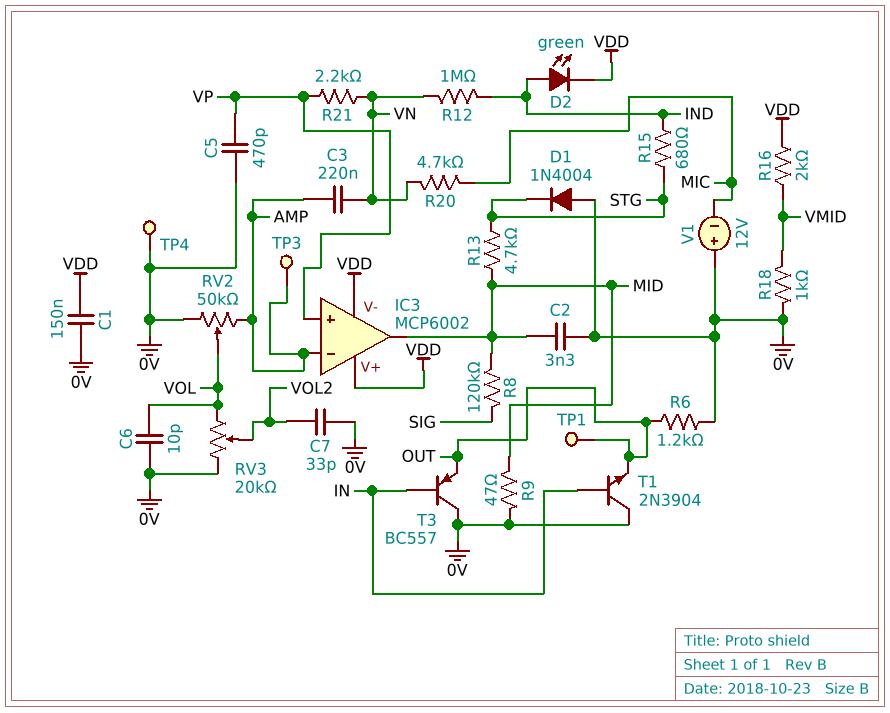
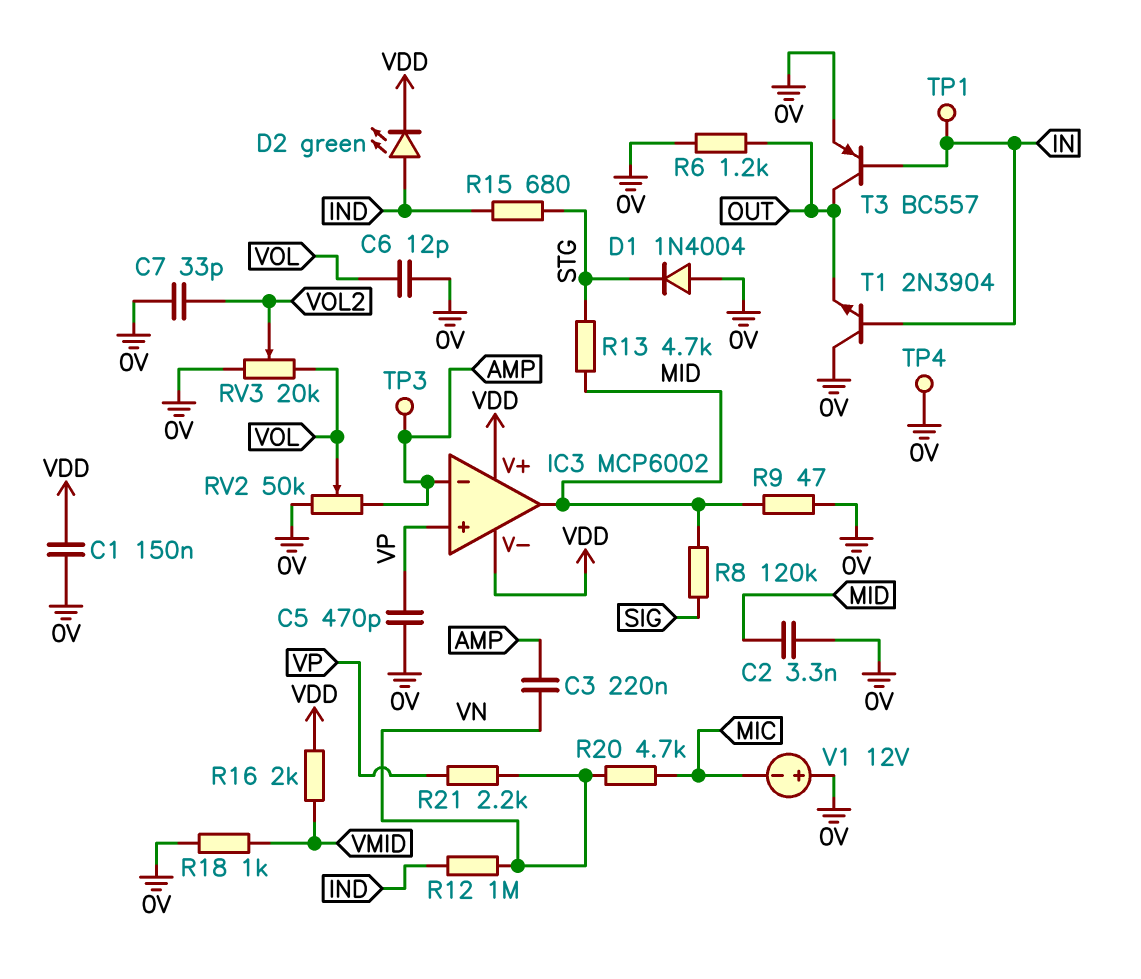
C6: 10pF (0V, VOL) -> 12pF (0V, VOL)
T3: PNP BC557 (B IN, C 0V, E OUT) -> PNP BC557 (B IN, C OUT, E 0V)
TP1: test point (OUT) -> test point (IN)

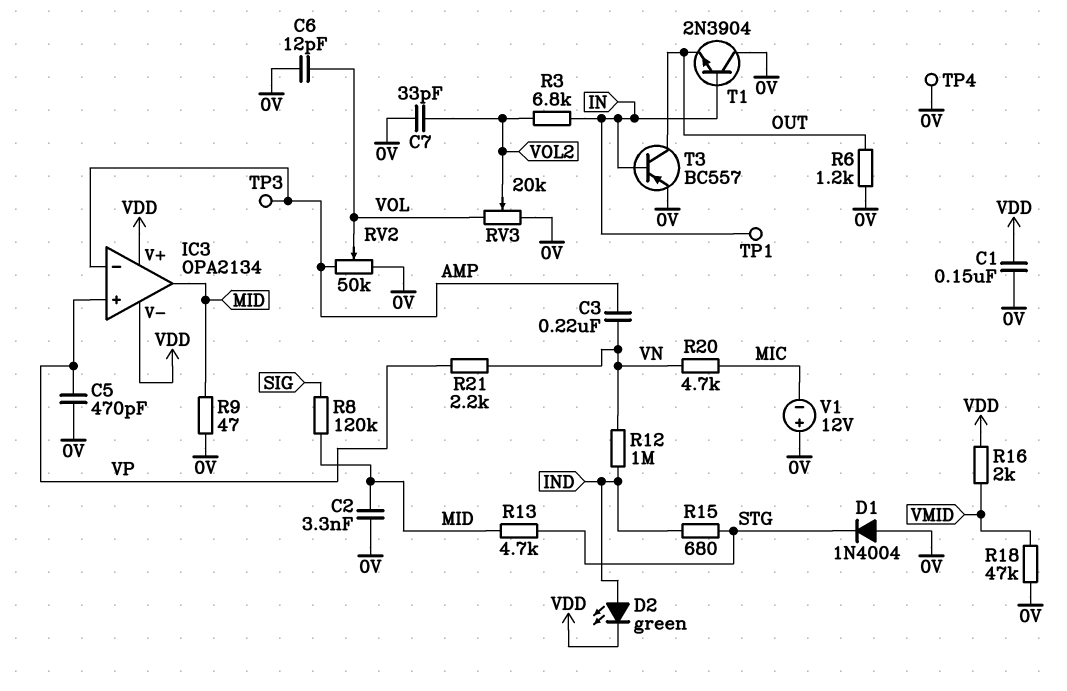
IC3: MCP6002 -> OPA2134
R3: none -> 6.8k (IN, VOL2)
R18: 1k (0V, VMID) -> 47k (0V, VMID)

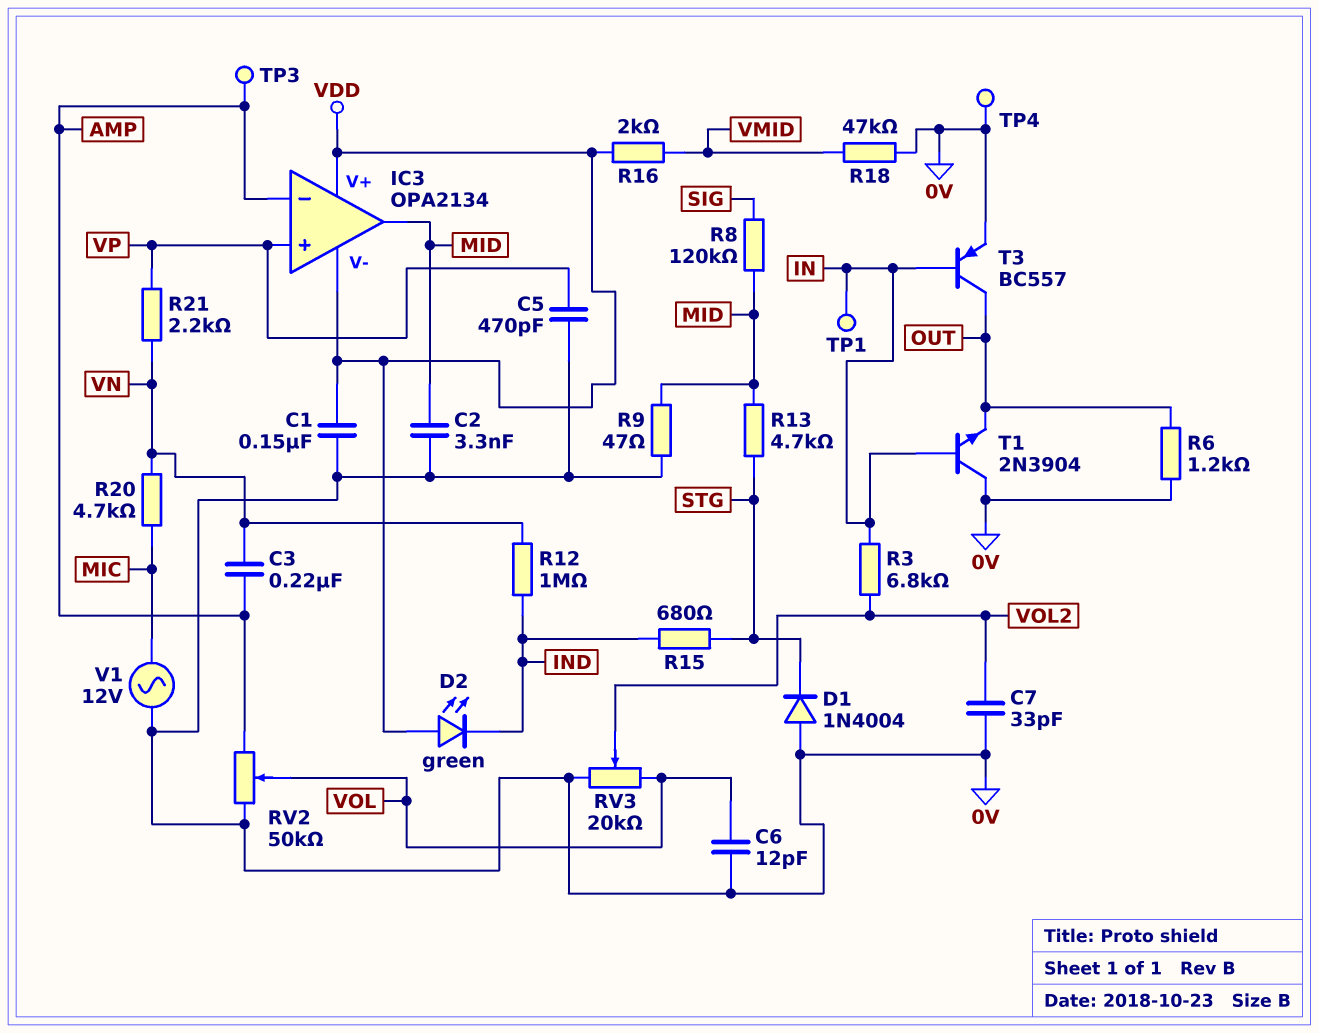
D2: LED green (A IND, K VDD) -> LED green (A VDD, K IND)
V1: 12V (plus 0V, minus MIC) -> AC 12V (0V, MIC)

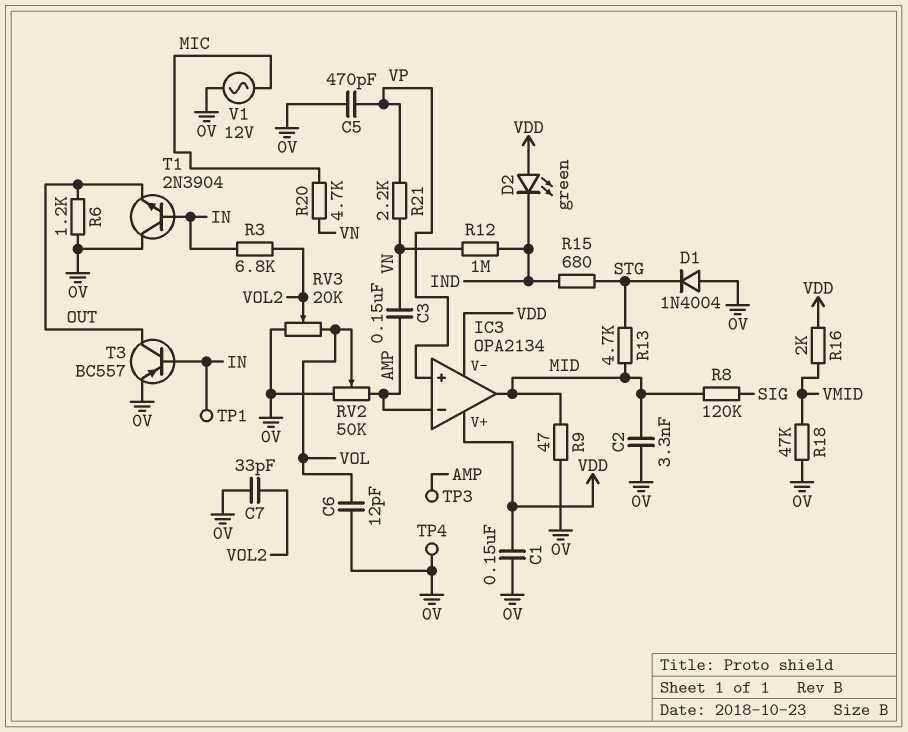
C3: 220nF (AMP, VN) -> 150nF (AMP, VN)

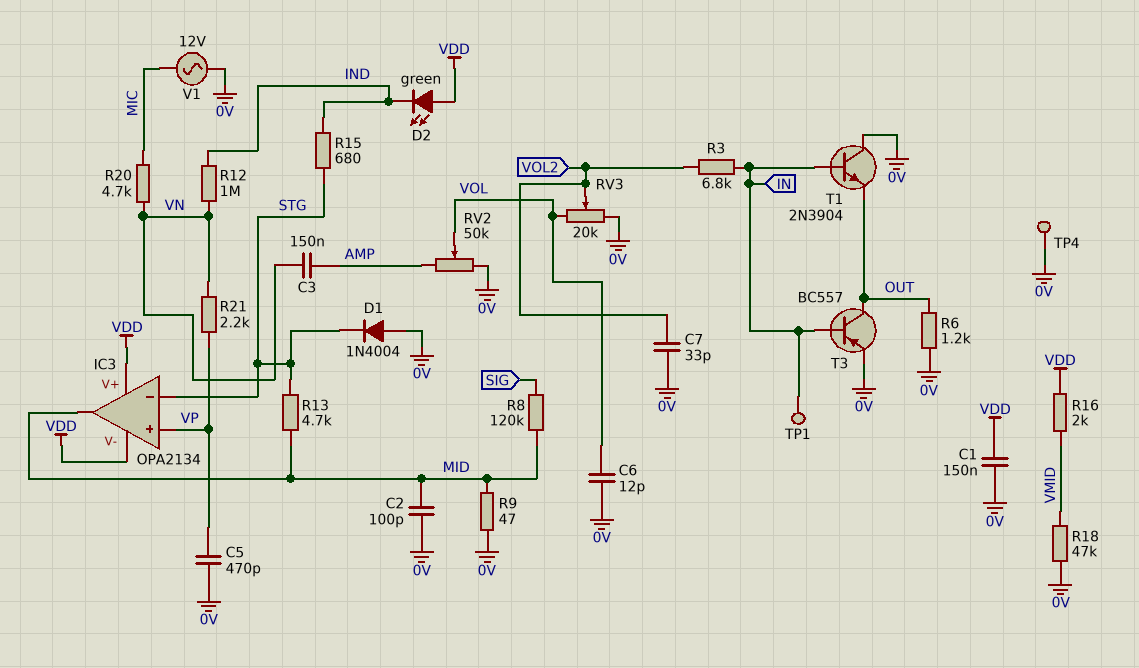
C2: 3.3nF (0V, MID) -> 100pF (0V, MID)
IC3 pin in-: AMP -> STG
TP3: test point (AMP) -> none

